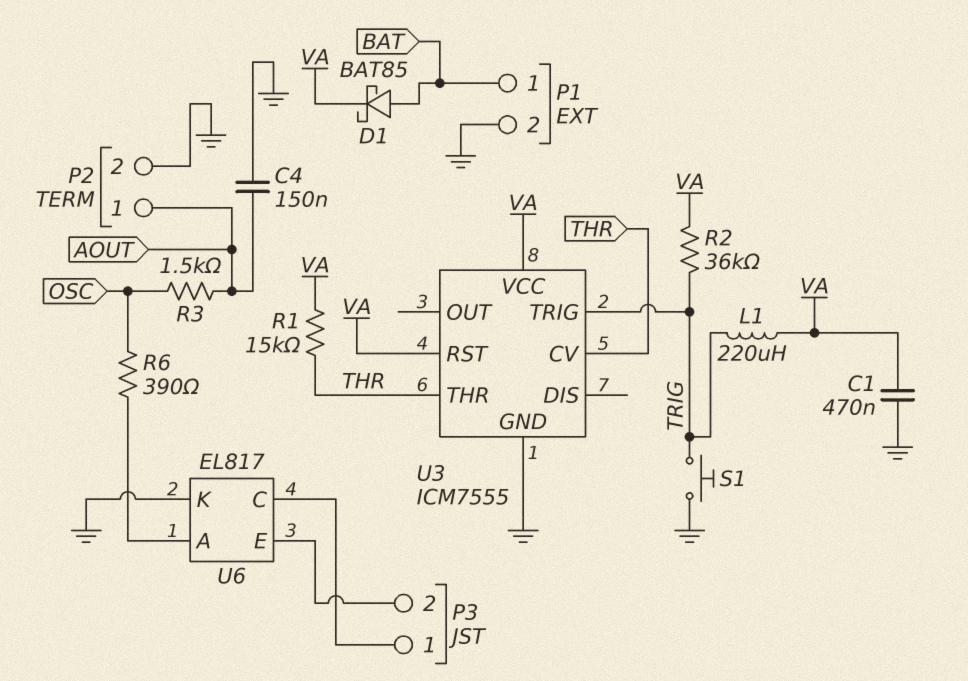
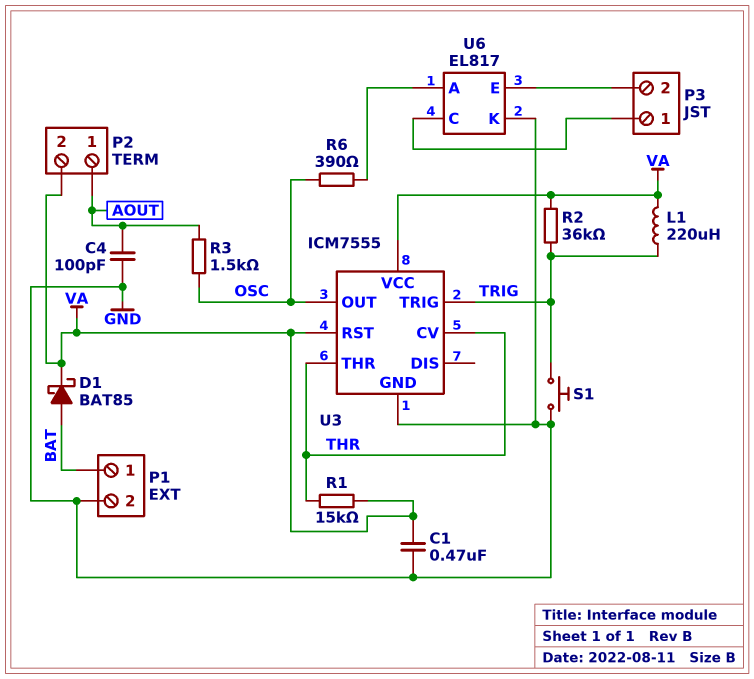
C4: 150nF (AOUT, GND) -> 100pF (AOUT, GND)
P2 pin 2: GND -> VA
U3 pin OUT: none -> OSC

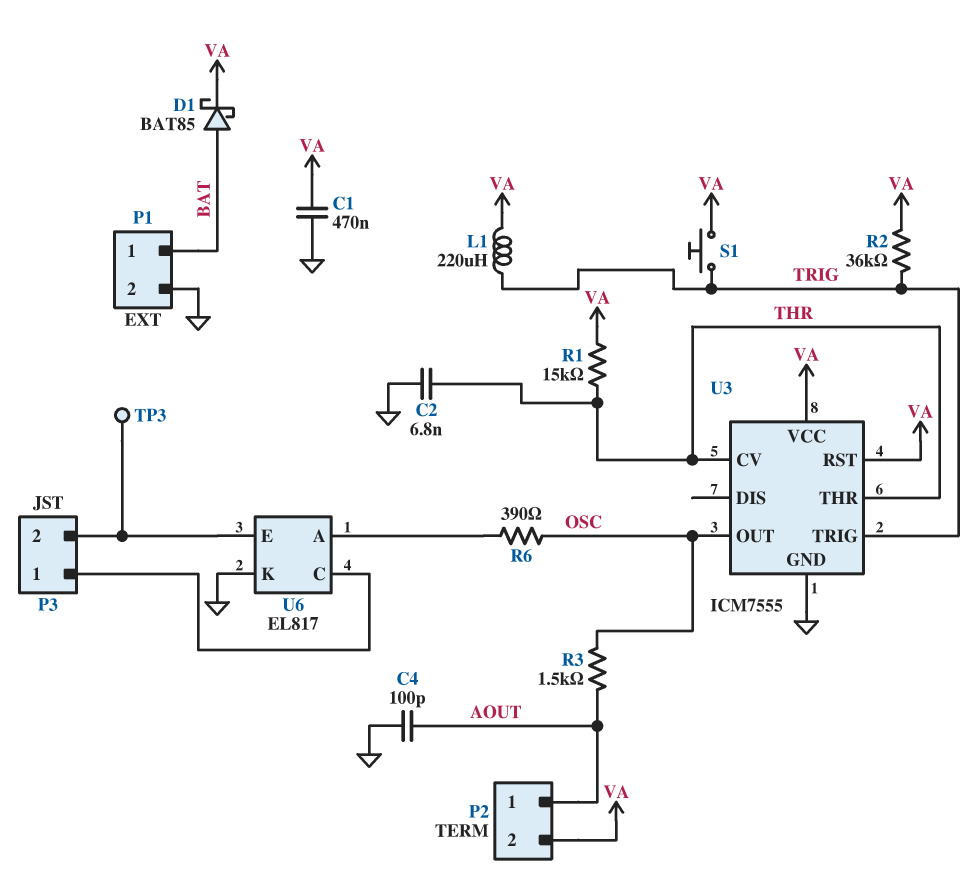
C2: none -> 6.8nF (GND, THR)
S1: button (GND, TRIG) -> button (TRIG, VA)
TP3: none -> test point (P3/2)

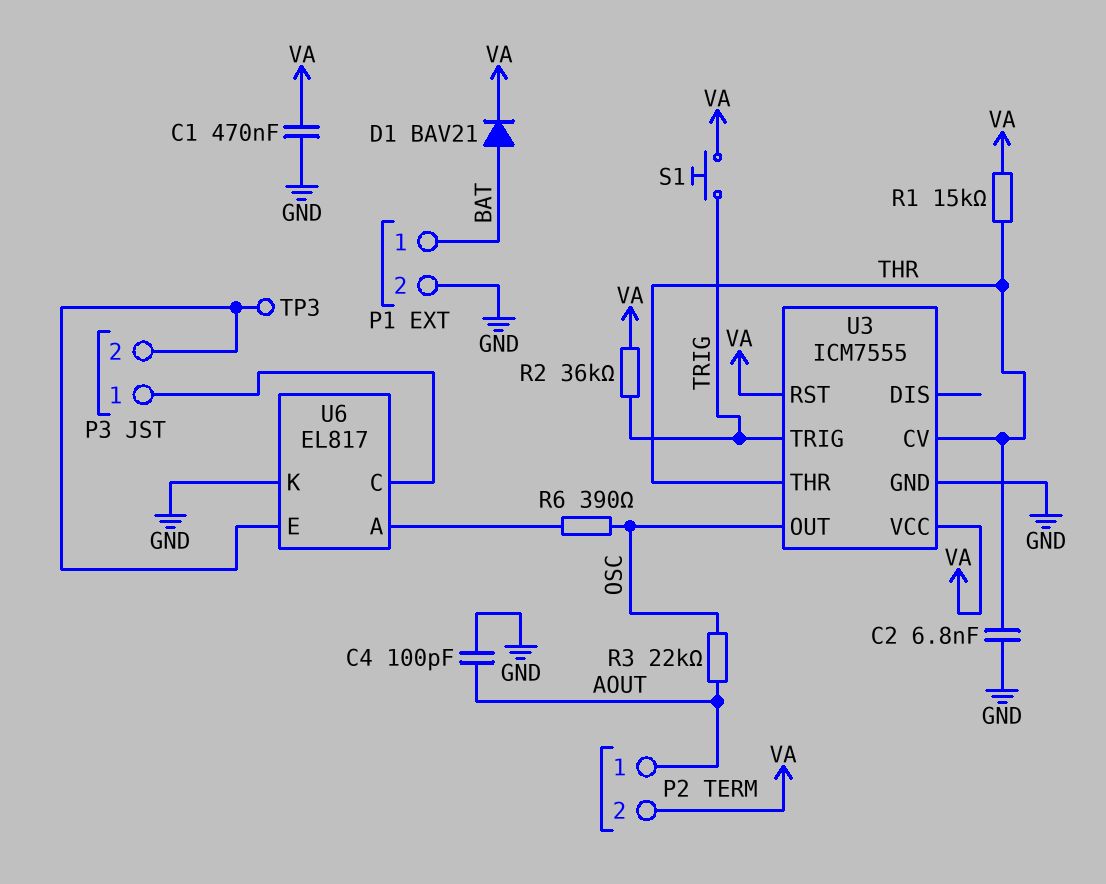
D1: schottky BAT85 (A BAT, K VA) -> diode BAV21 (A BAT, K VA)
L1: 220uH (TRIG, VA) -> none
R3: 1.5k (AOUT, OSC) -> 22k (AOUT, OSC)

